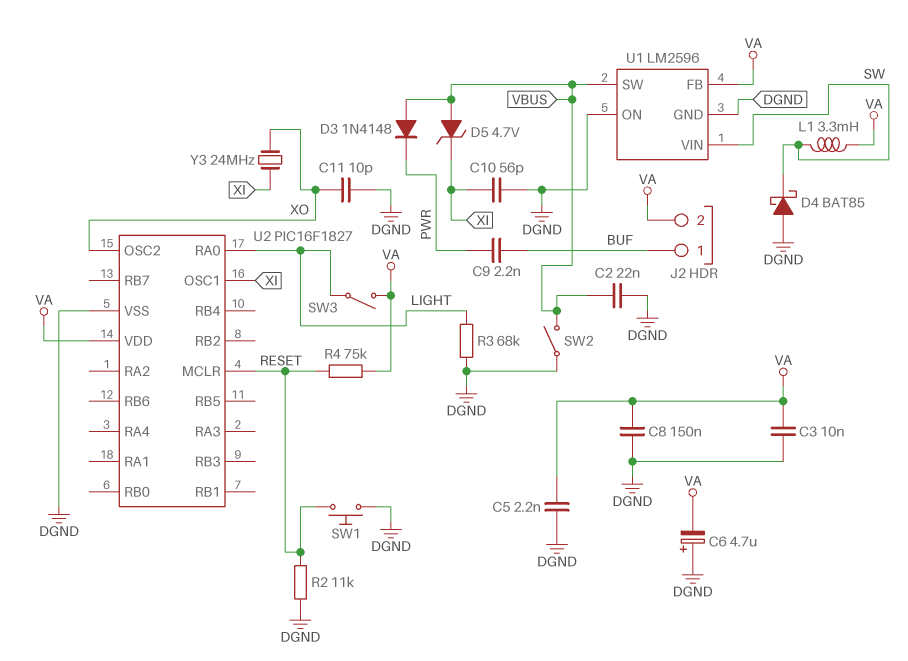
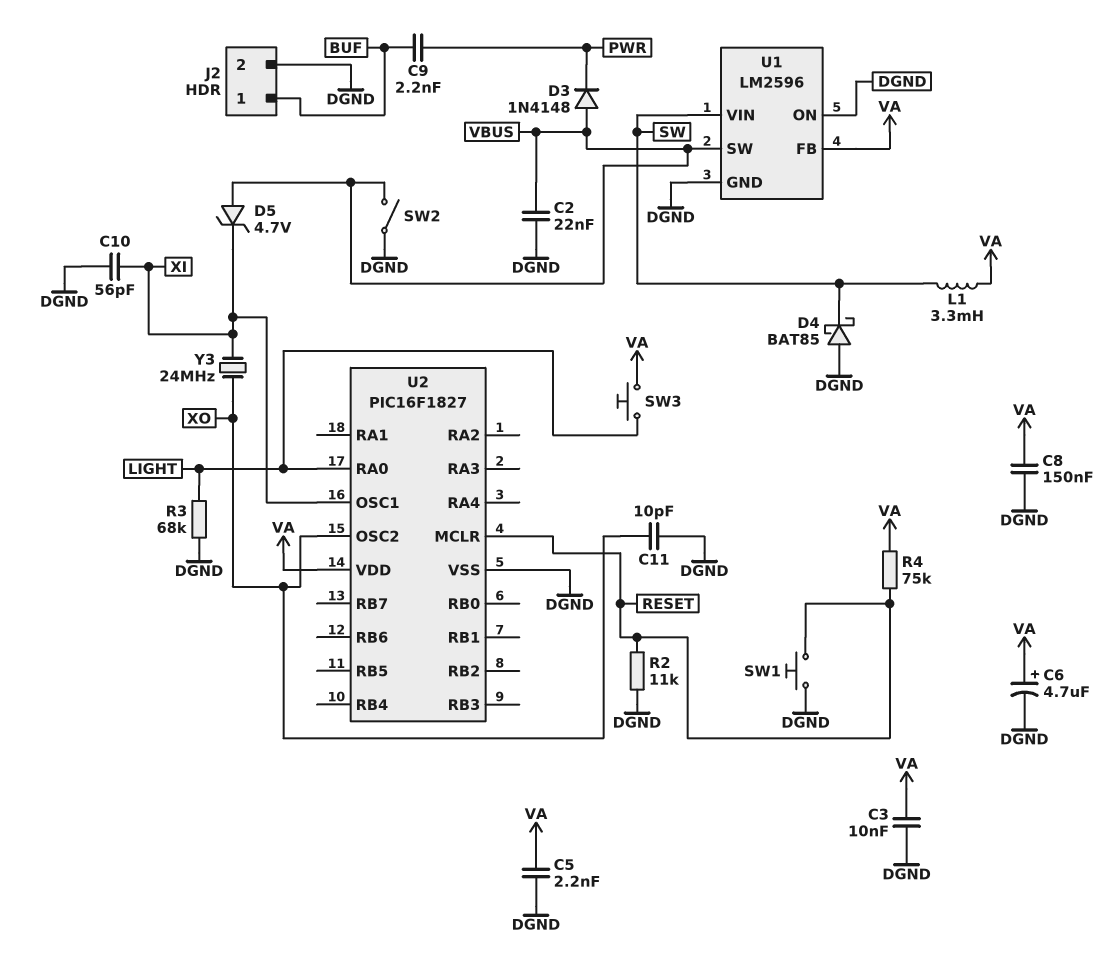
C6: 4.7uF (plus DGND, minus VA) -> 4.7uF (plus VA, minus DGND)
J2 pin 2: VA -> DGND
SW3: switch (LIGHT, VA) -> button (LIGHT, VA)

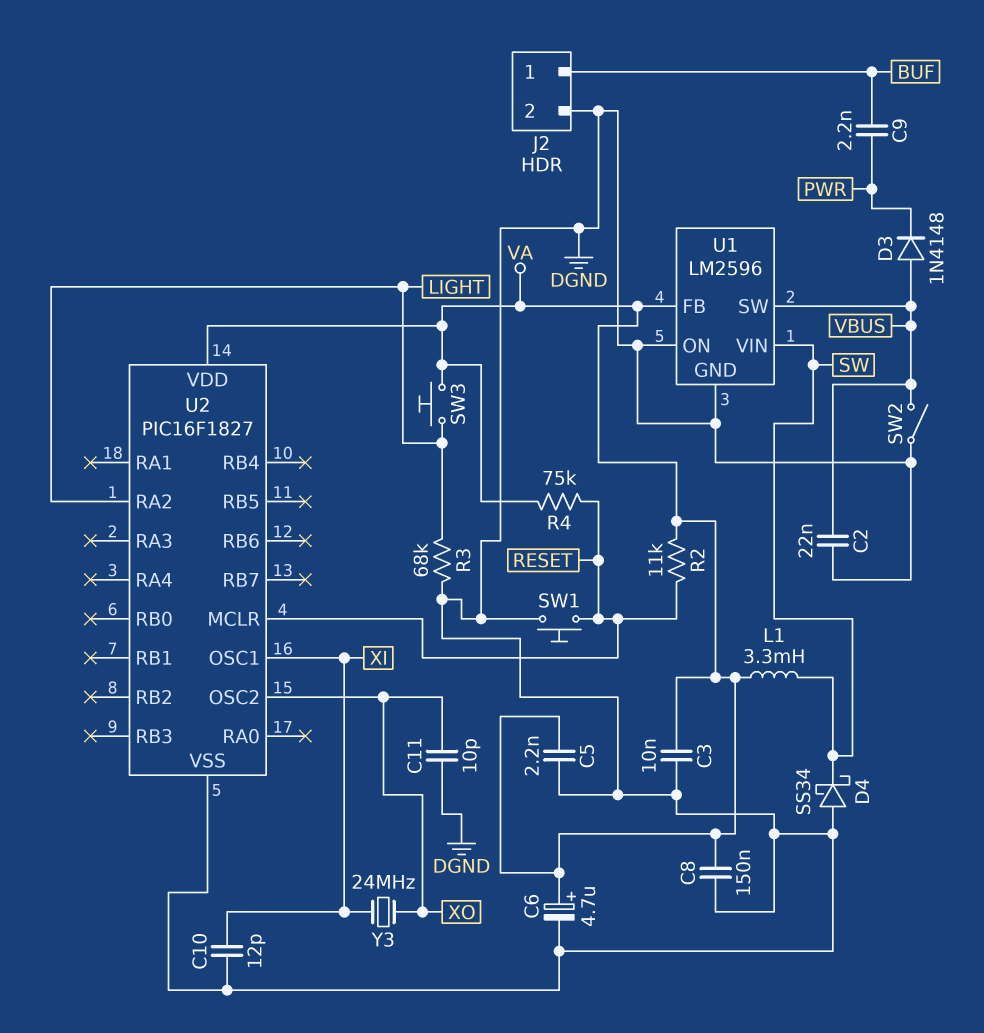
C10: 56pF (DGND, XI) -> 12pF (DGND, XI)
D4: schottky BAT85 (A DGND, K SW) -> schottky SS34 (A DGND, K SW)
D5: zener 4.7V (A VBUS, K XI) -> none
R2: 11k (DGND, RESET) -> 11k (RESET, VA)
U2 pin RA0: LIGHT -> none
U2 pin RA2: none -> LIGHT

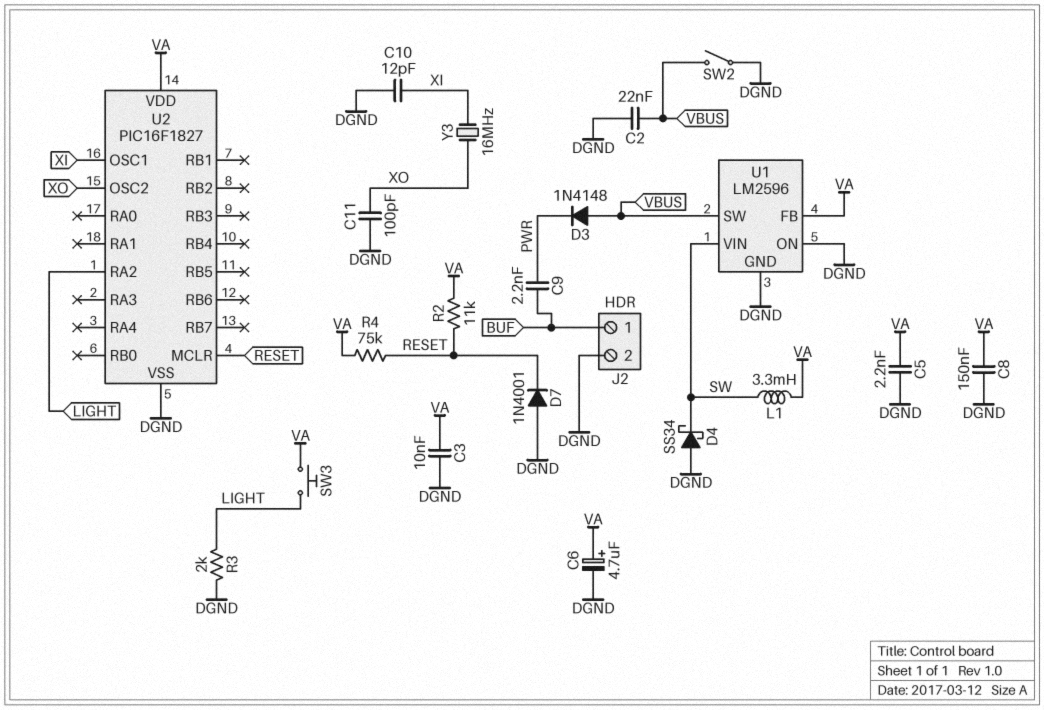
C11: 10pF (DGND, XO) -> 100pF (DGND, XO)
D7: none -> diode 1N4001 (A DGND, K RESET)
R3: 68k (DGND, LIGHT) -> 2k (DGND, LIGHT)
SW1: button (DGND, RESET) -> none
Y3: 24MHz (XI, XO) -> 16MHz (XI, XO)

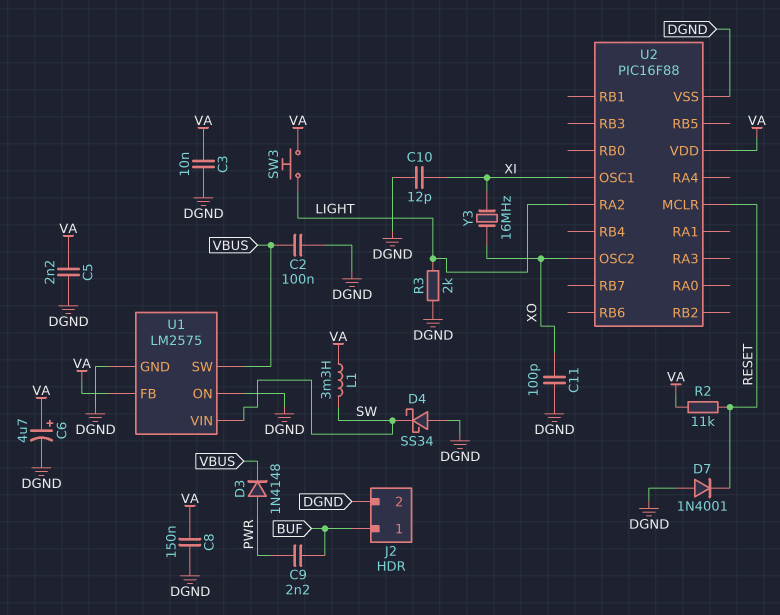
C2: 22nF (DGND, VBUS) -> 100nF (DGND, VBUS)
D3: diode 1N4148 (A VBUS, K PWR) -> diode 1N4148 (A PWR, K VBUS)
R4: 75k (RESET, VA) -> none
SW2: switch (DGND, VBUS) -> none
U1: LM2596 -> LM2575
U2: PIC16F1827 -> PIC16F88

